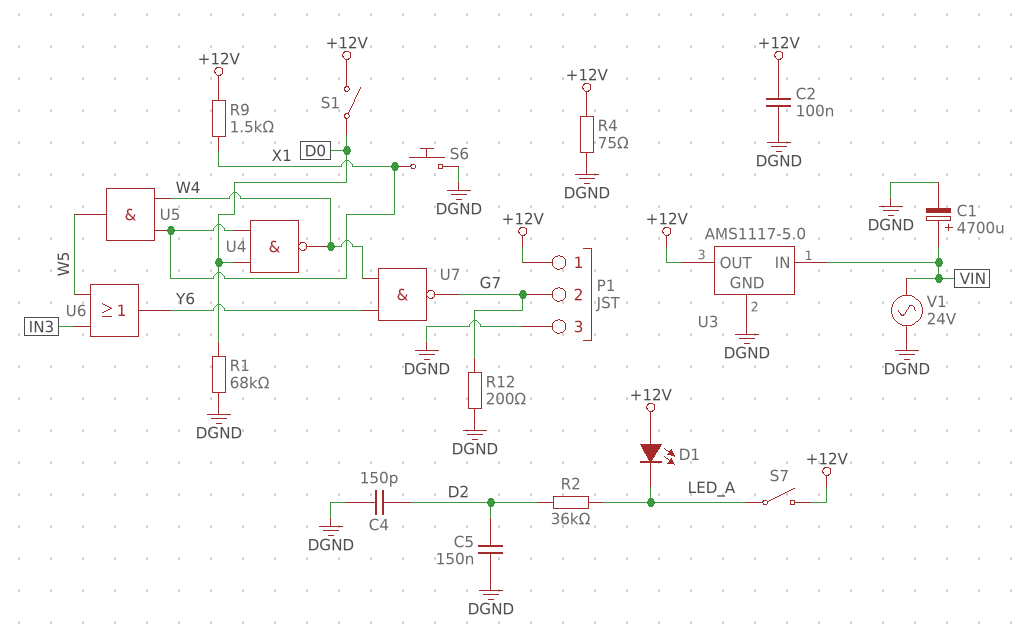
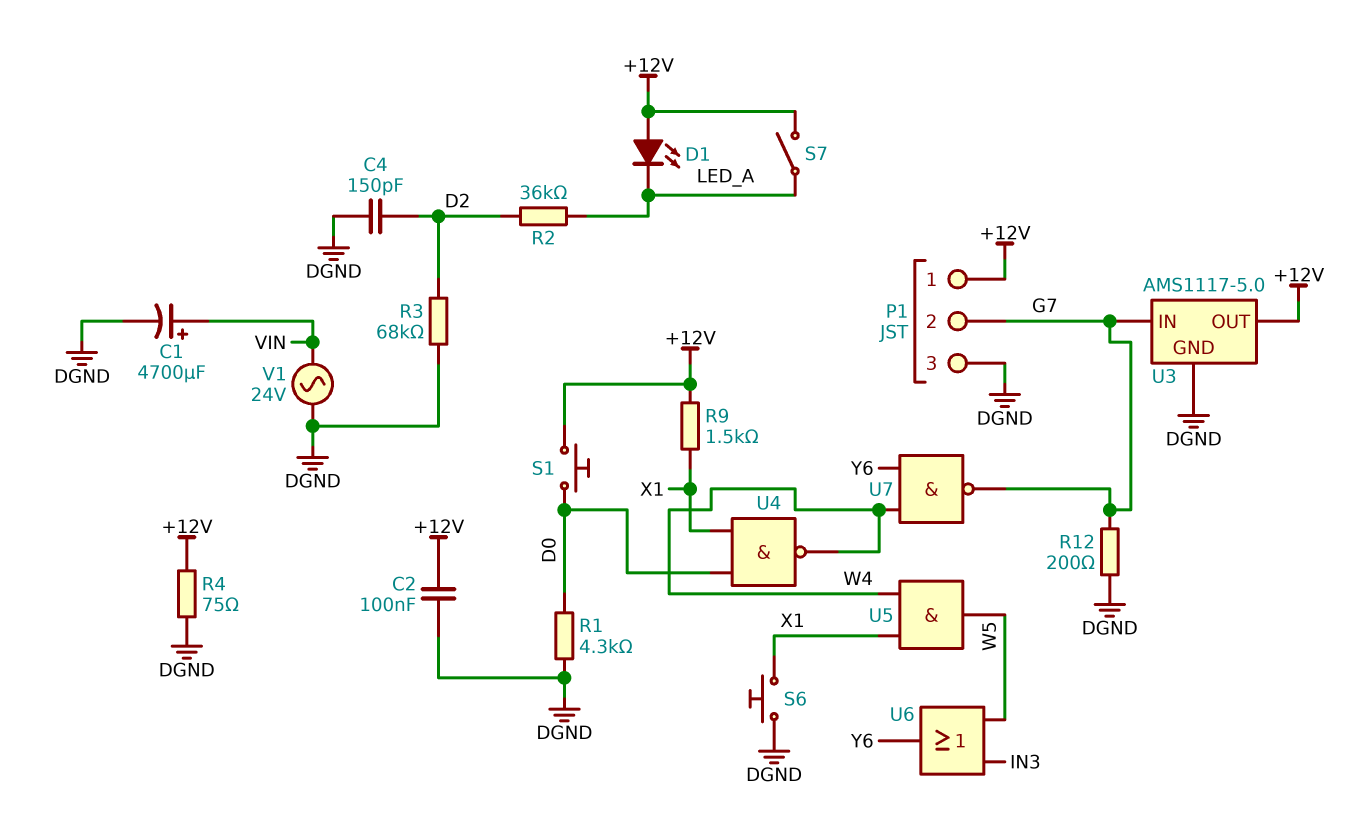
C5: 150nF (D2, DGND) -> none
R1: 68k (D0, DGND) -> 4.3k (D0, DGND)
R3: none -> 68k (D2, DGND)
S1: switch (+12V, D0) -> button (+12V, D0)
U3 pin IN: VIN -> G7

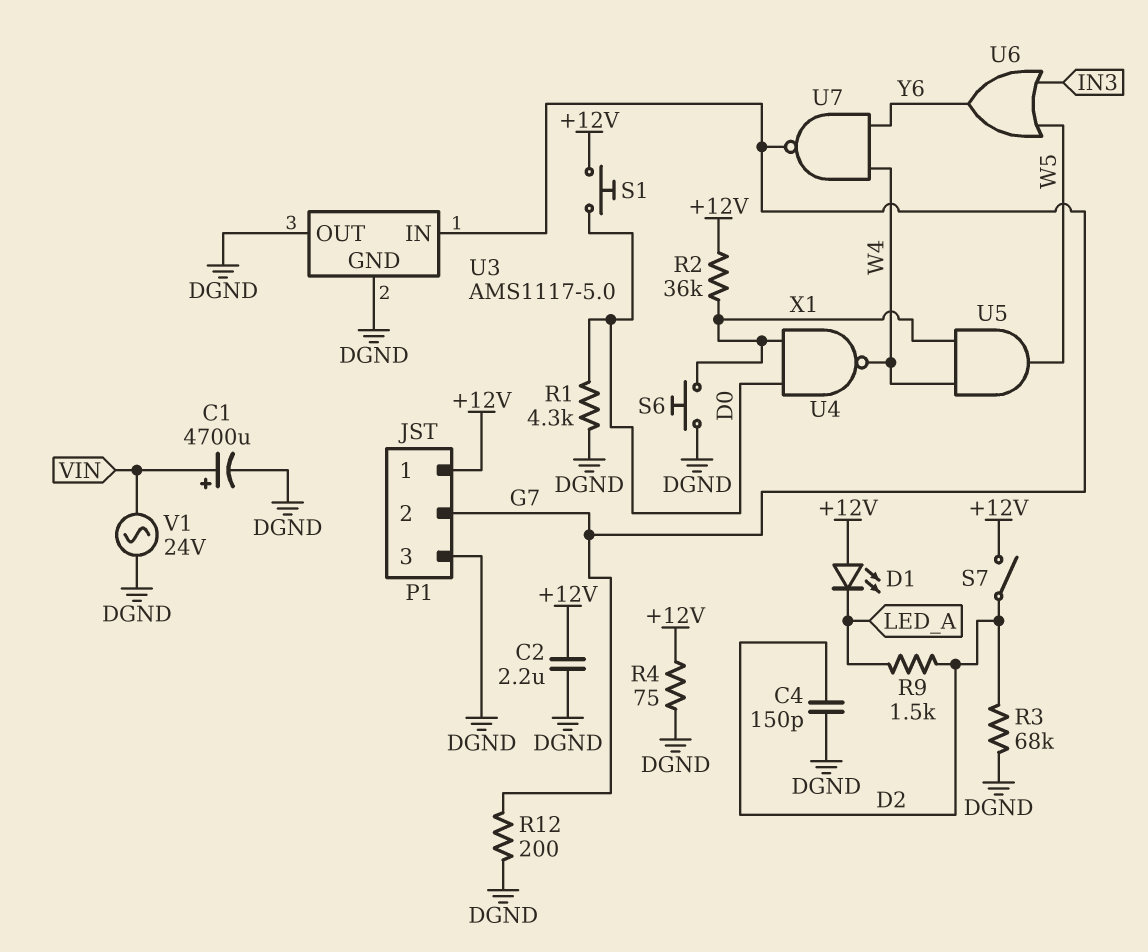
C2: 100nF (+12V, DGND) -> 2.2uF (+12V, DGND)
R2: 36k (D2, LED_A) -> 36k (+12V, X1)
R9: 1.5k (+12V, X1) -> 1.5k (D2, LED_A)
S7: switch (+12V, LED_A) -> switch (+12V, D2)
U3 pin OUT: +12V -> DGND

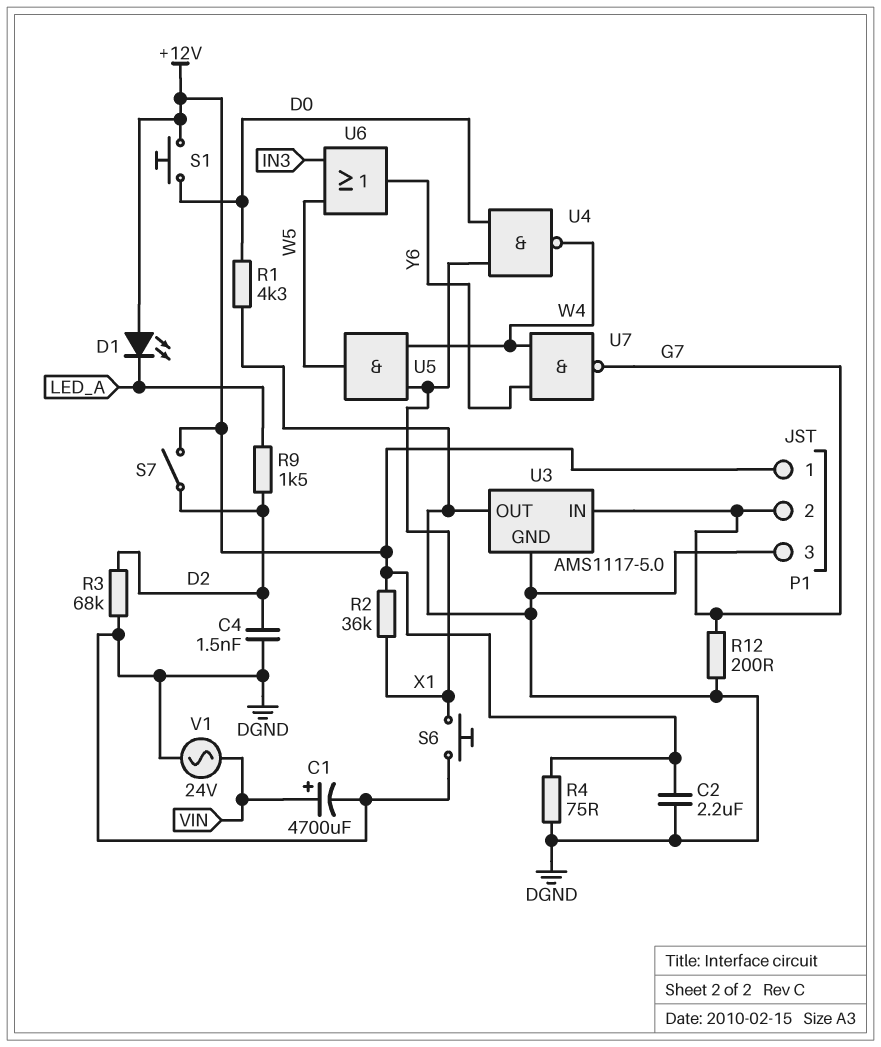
C4: 150pF (D2, DGND) -> 1.5nF (D2, DGND)

